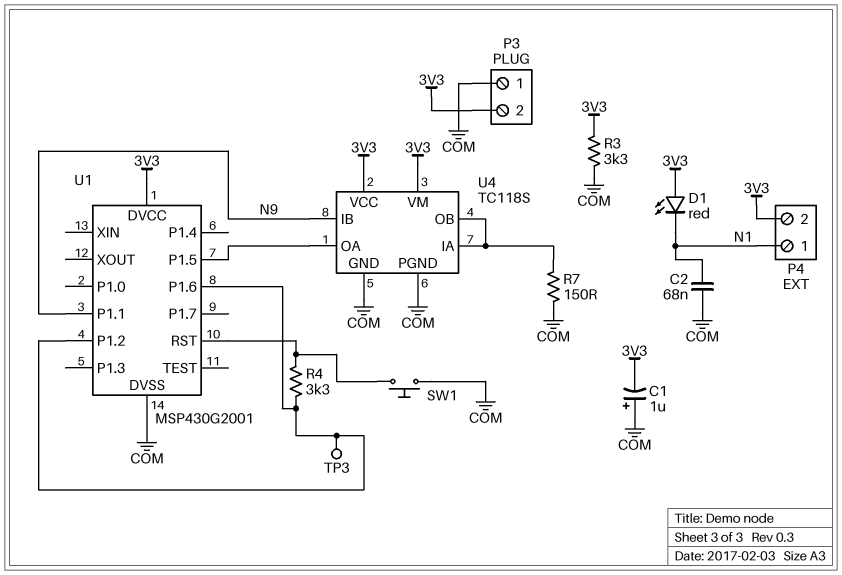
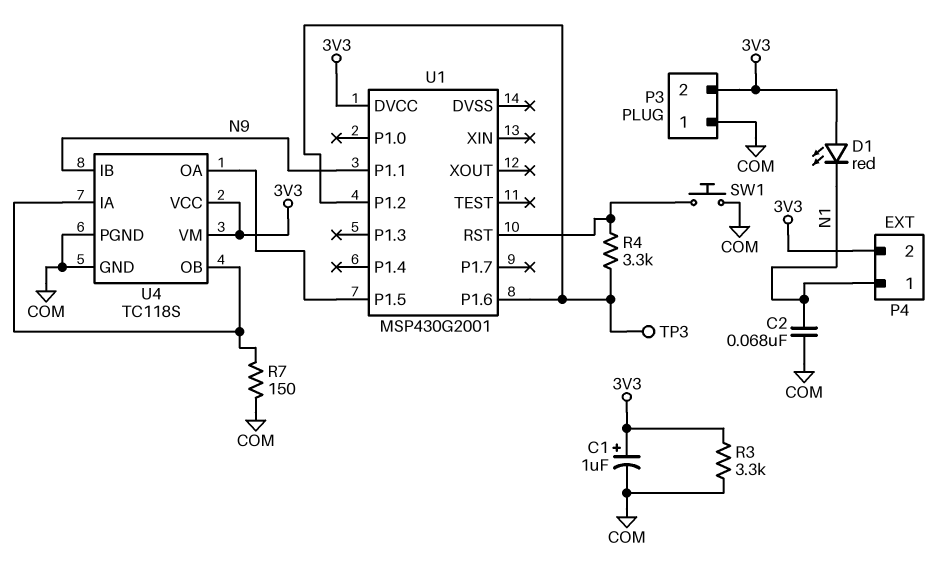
C1: 1uF (plus COM, minus 3V3) -> 1uF (plus 3V3, minus COM)
U1 pin DVSS: COM -> none

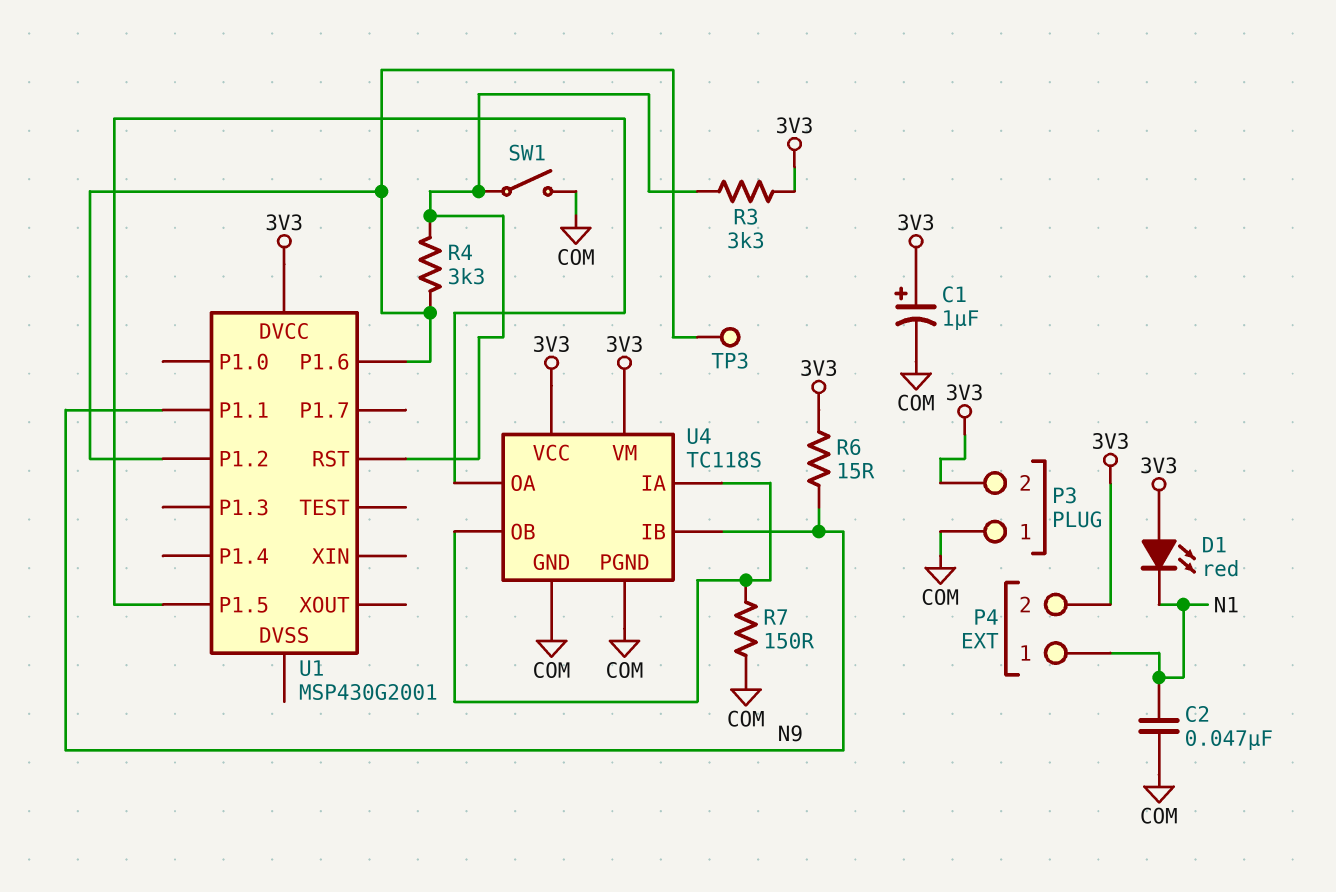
C2: 68nF (COM, N1) -> 47nF (COM, N1)
R3: 3.3k (3V3, COM) -> 3.3k (3V3, U1/RST)
R6: none -> 15 (3V3, N9)
SW1: button (COM, U1/RST) -> switch (COM, U1/RST)

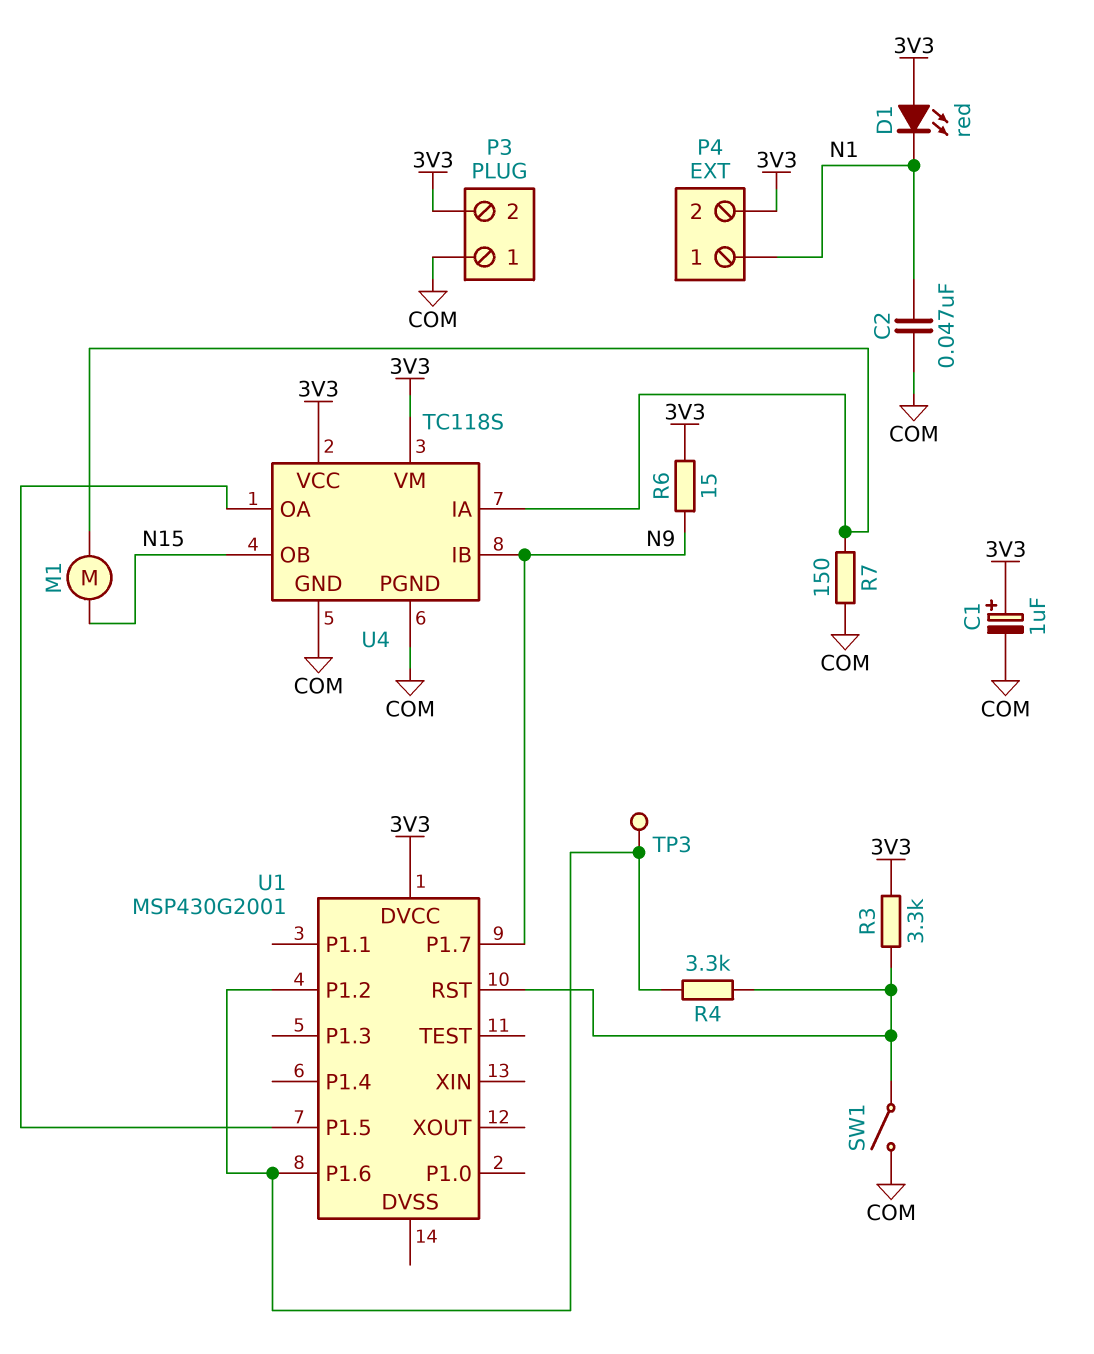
M1: none -> motor (N15, U4/IA)
U1 pin P1.1: N9 -> none
U1 pin P1.7: none -> N9
U4 pin OB: U4/IA -> N15

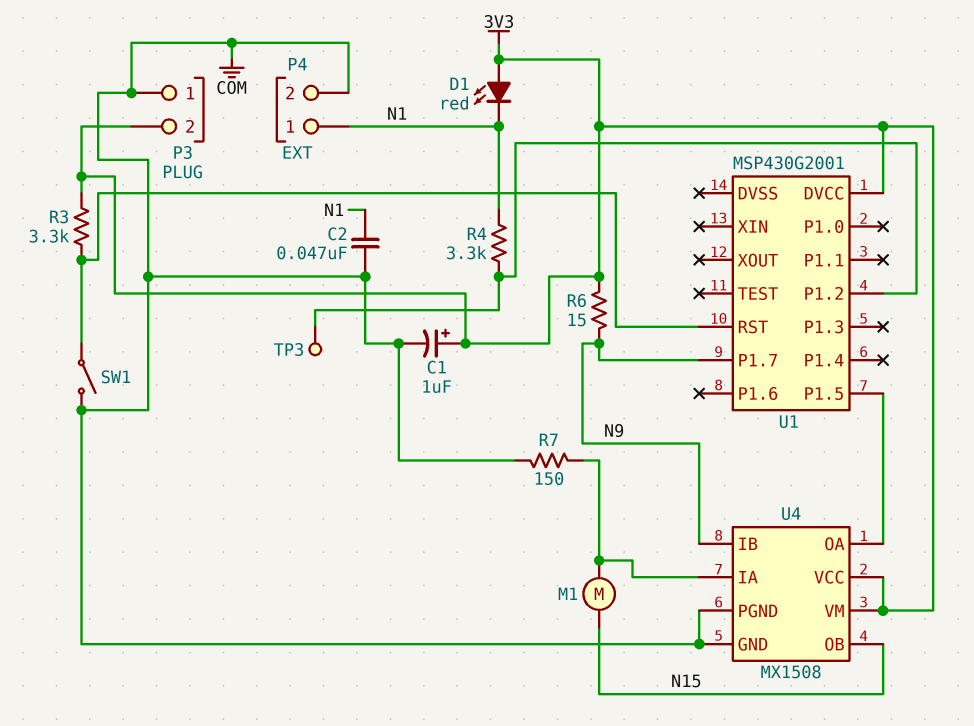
P4 pin 2: 3V3 -> COM
R4: 3.3k (U1/P1.2, U1/RST) -> 3.3k (N1, U1/P1.2)
U1 pin P1.6: U1/P1.2 -> none
U4: TC118S -> MX1508

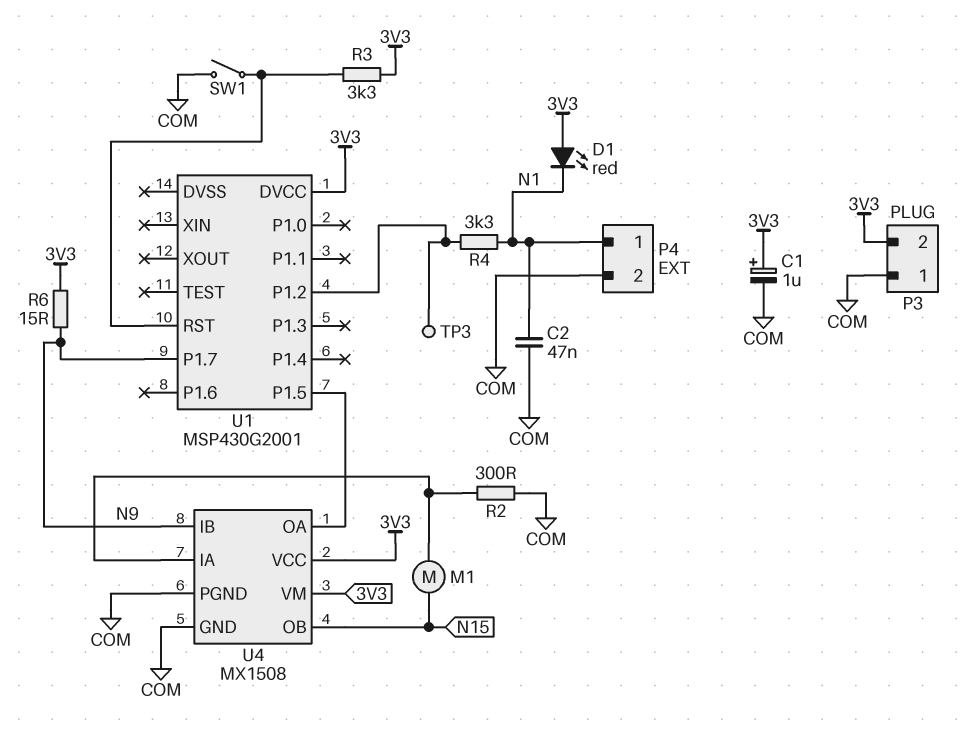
R2: none -> 300 (COM, U4/IA)
R7: 150 (COM, U4/IA) -> none

